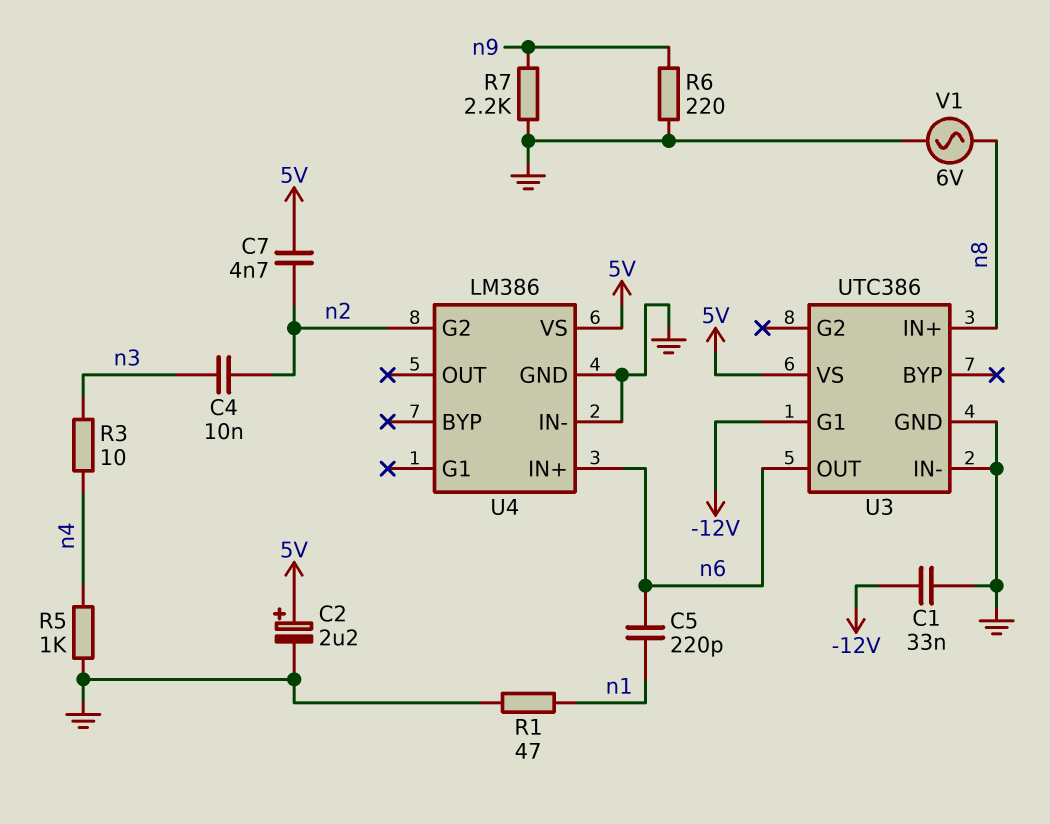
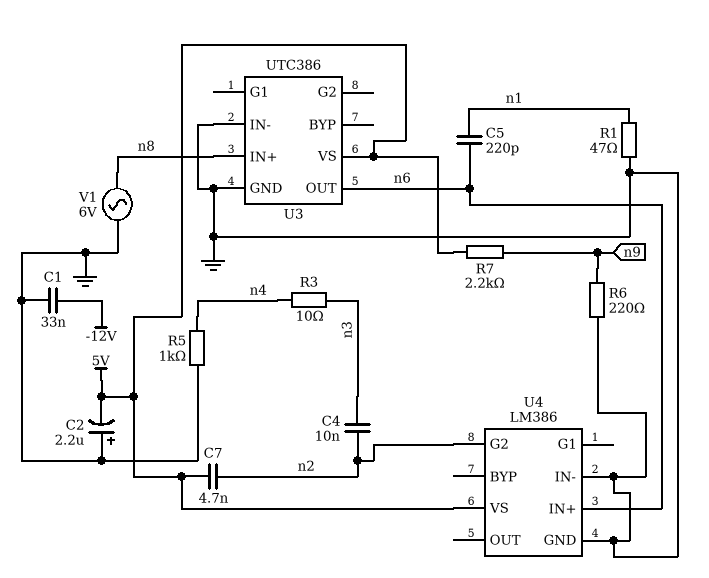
C2: 2.2uF (plus 5V, minus GND) -> 2.2uF (plus GND, minus 5V)
R7: 2.2k (GND, n9) -> 2.2k (5V, n9)
U3 pin G1: -12V -> none

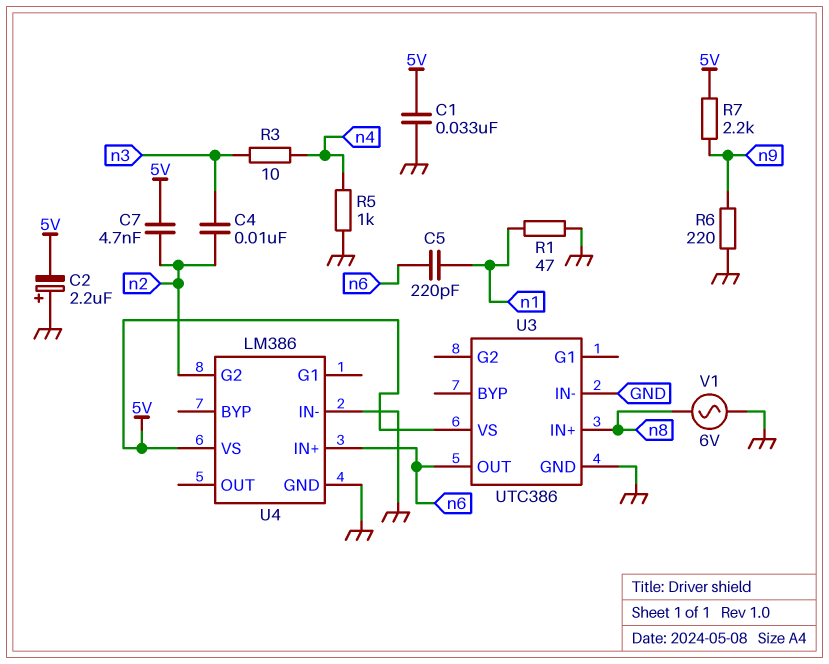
C1: 33nF (-12V, GND) -> 33nF (5V, GND)

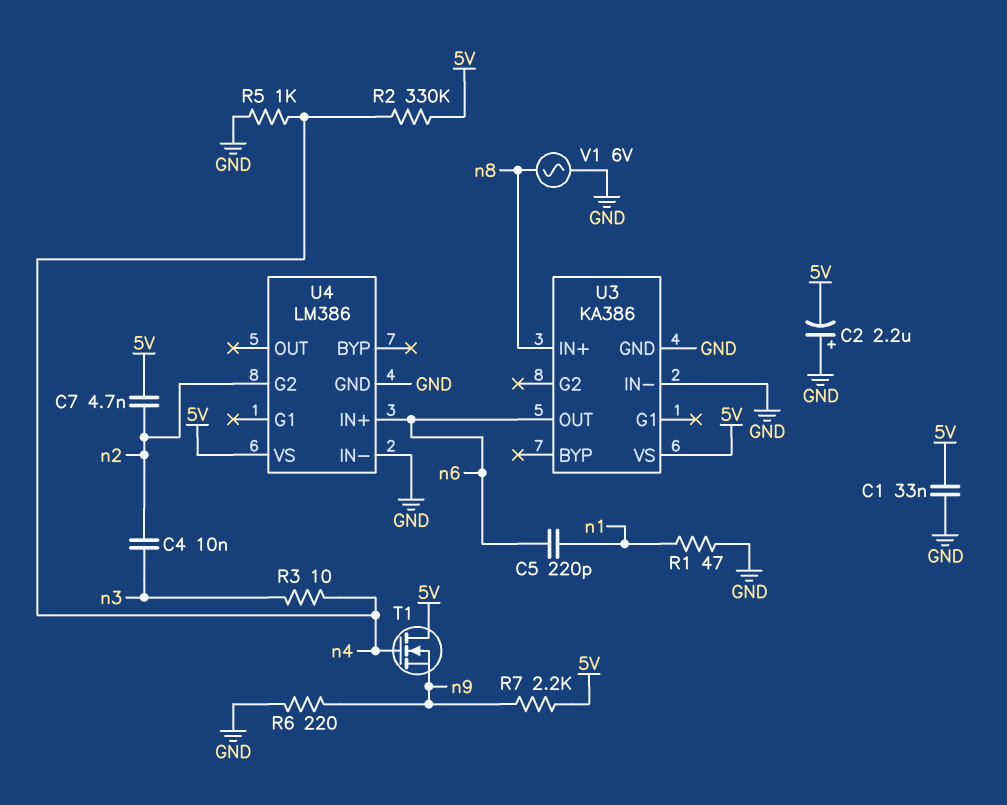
R2: none -> 330k (5V, n4)
T1: none -> NMOS (G n4, D 5V, S n9)
U3: UTC386 -> KA386

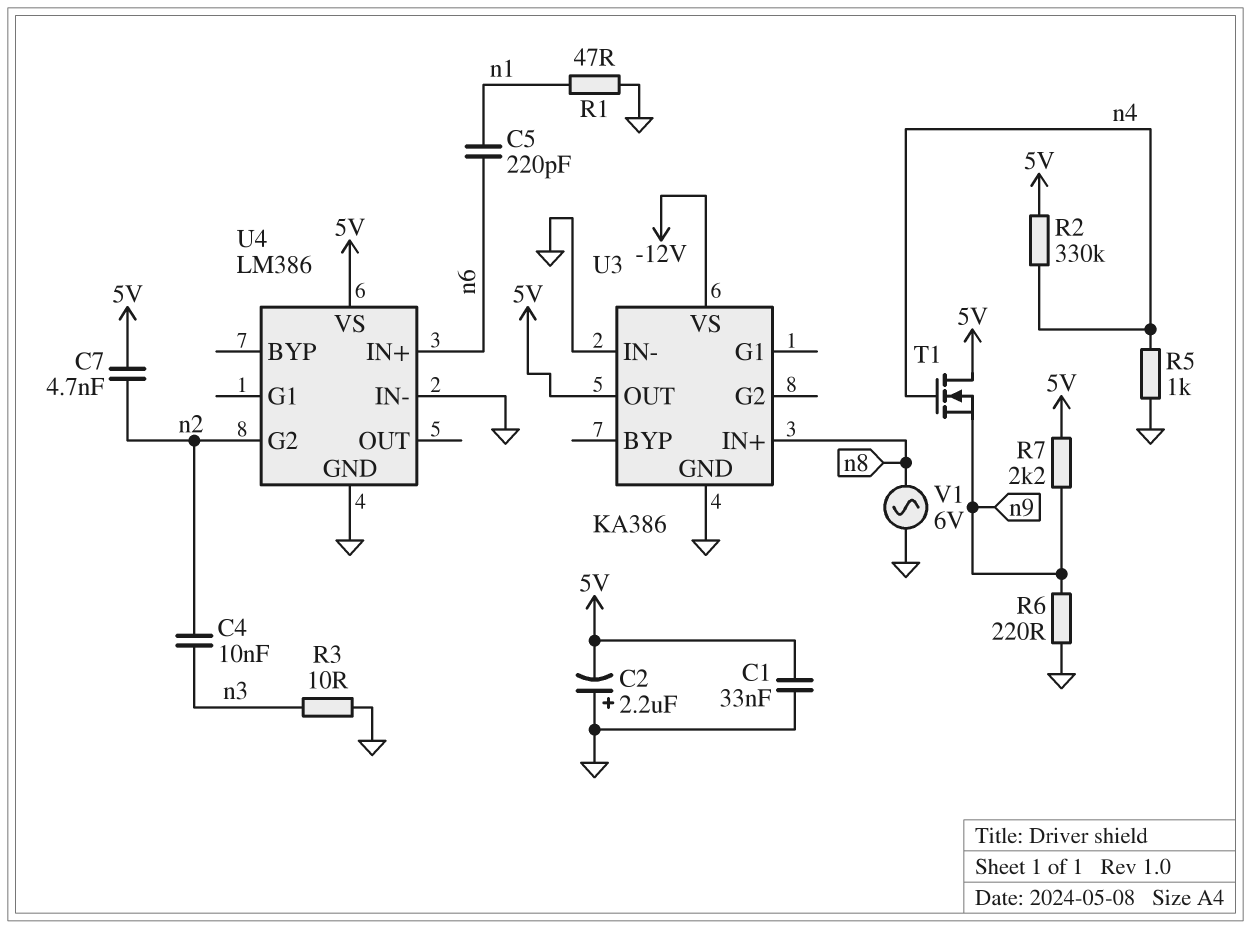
R3: 10 (n3, n4) -> 10 (GND, n3)
U3 pin OUT: n6 -> 5V
U3 pin VS: 5V -> -12V

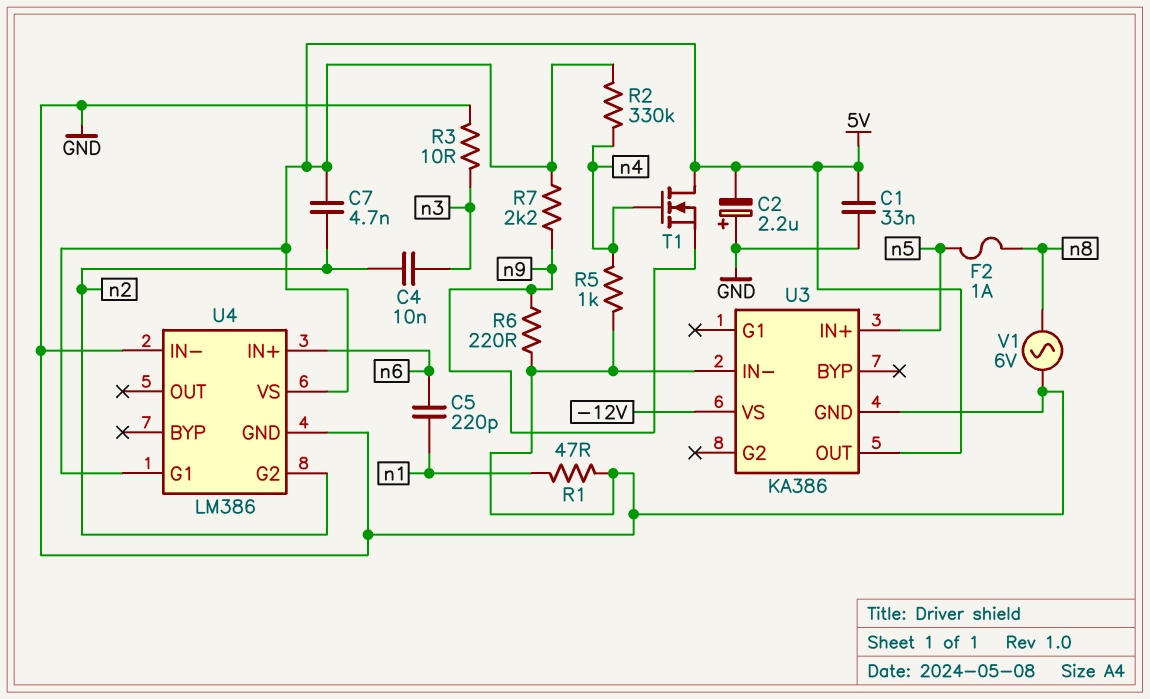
F2: none -> 1A (n5, n8)
U3 pin IN+: n8 -> n5
U4 pin G1: none -> 5V

